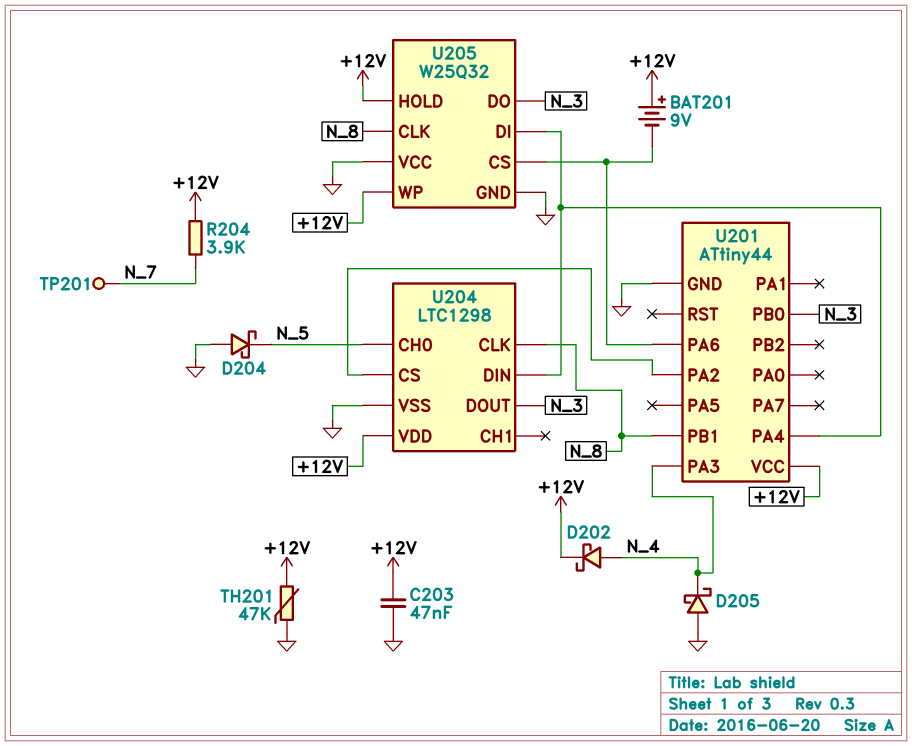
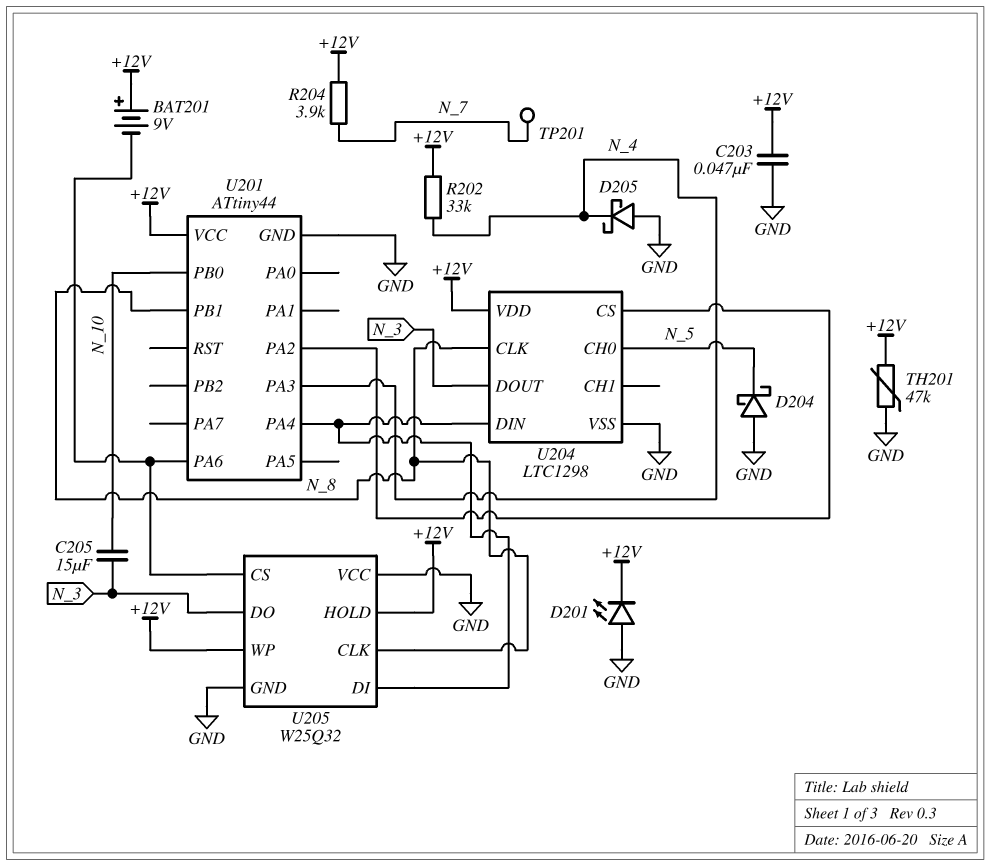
C205: none -> 15uF (N_3, N_10)
D201: none -> LED (A GND, K +12V)
D202: schottky (A N_4, K +12V) -> none
R202: none -> 33k (+12V, N_4)
U201 pin PB0: N_3 -> N_10

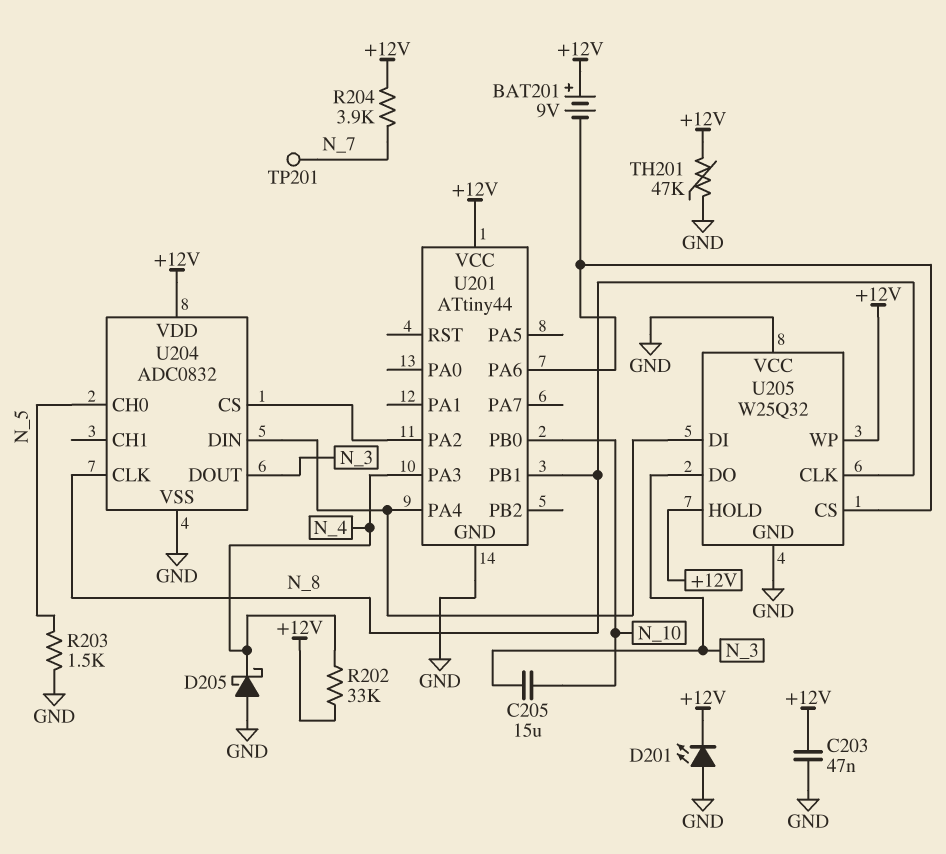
D204: schottky (A GND, K N_5) -> none
R203: none -> 1.5k (GND, N_5)
U204: LTC1298 -> ADC0832

